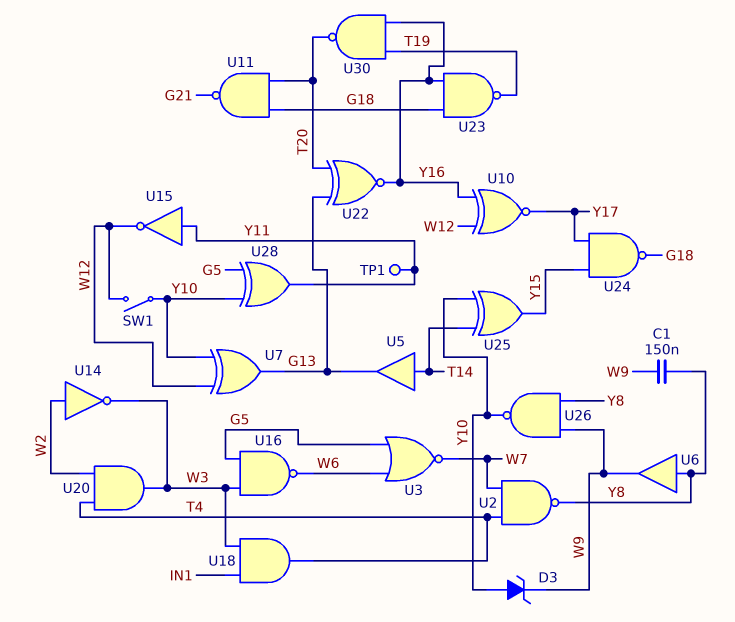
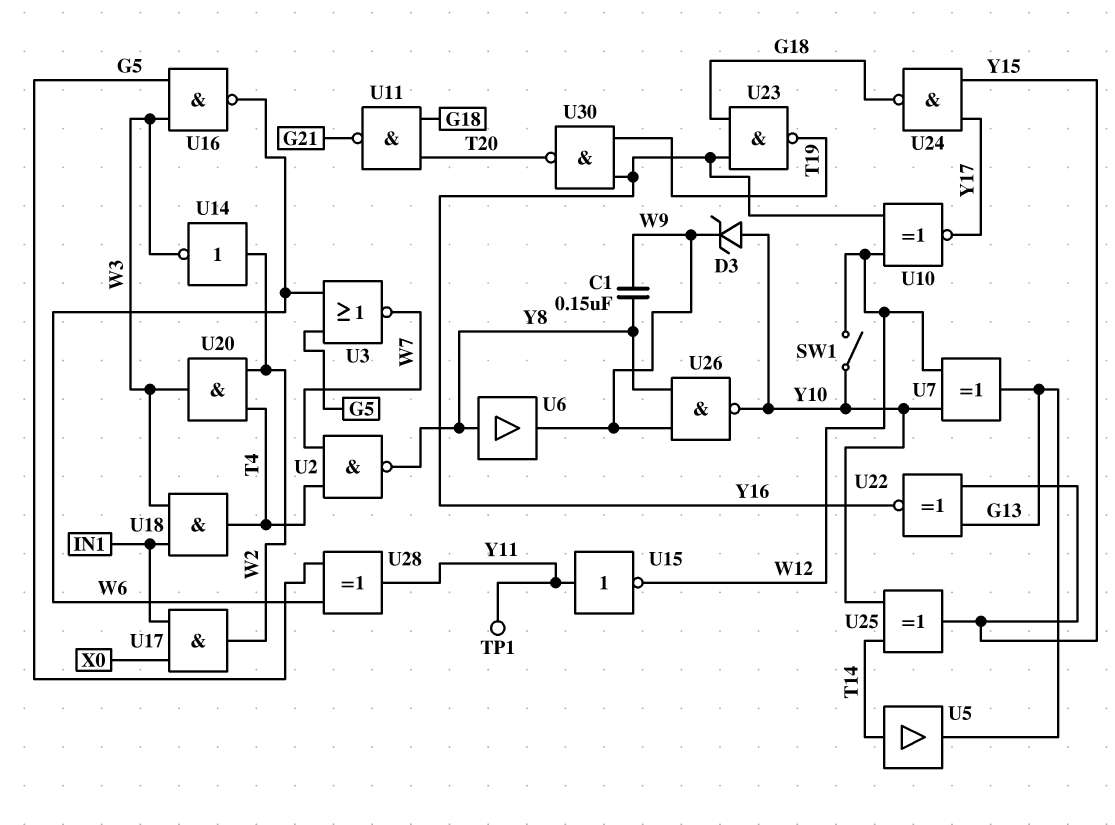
U17: none -> AND (in IN1, in X0, out W2)
U22: XNOR (in G13, in T20, out Y16) -> XNOR (in G13, in Y15, out Y16)
U28: XOR (in G5, in Y10, out Y11) -> XOR (in G5, in W6, out Y11)

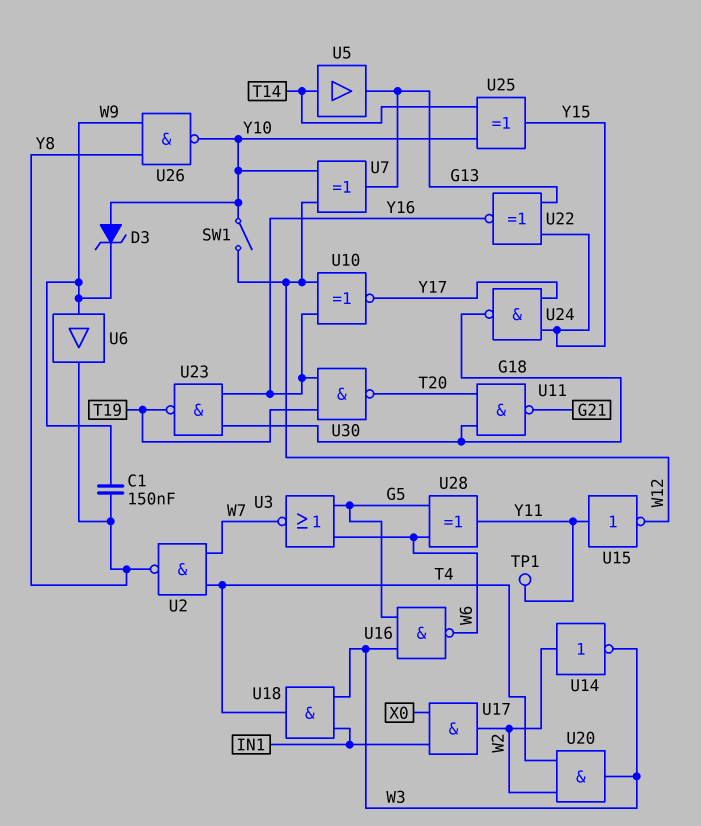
U6: buffer (in Y8, out W9) -> buffer (in W9, out Y8)

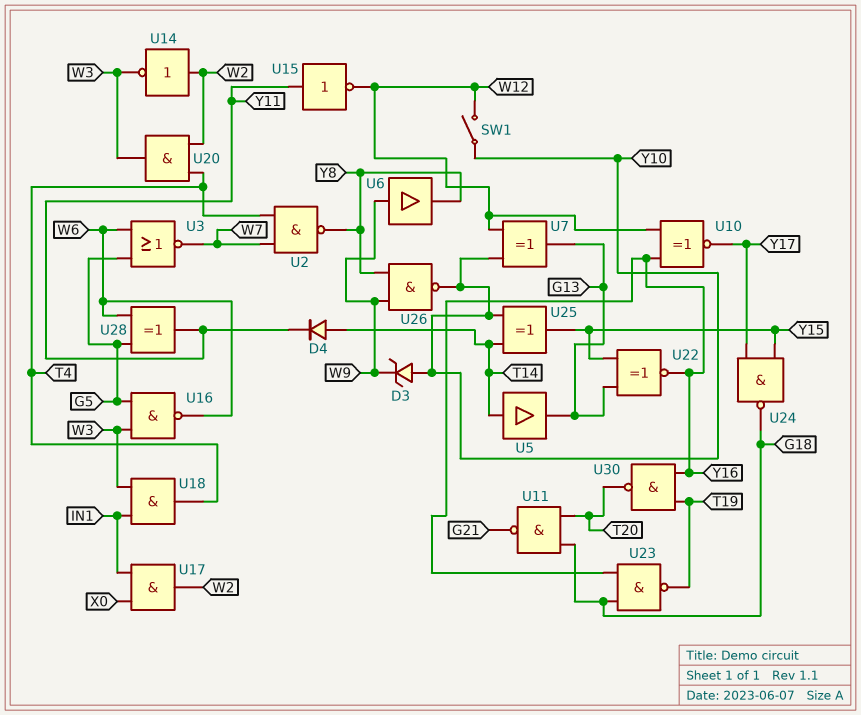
C1: 150nF (W9, Y8) -> none
D4: none -> diode (A T14, K Y11)
TP1: test point (Y11) -> none

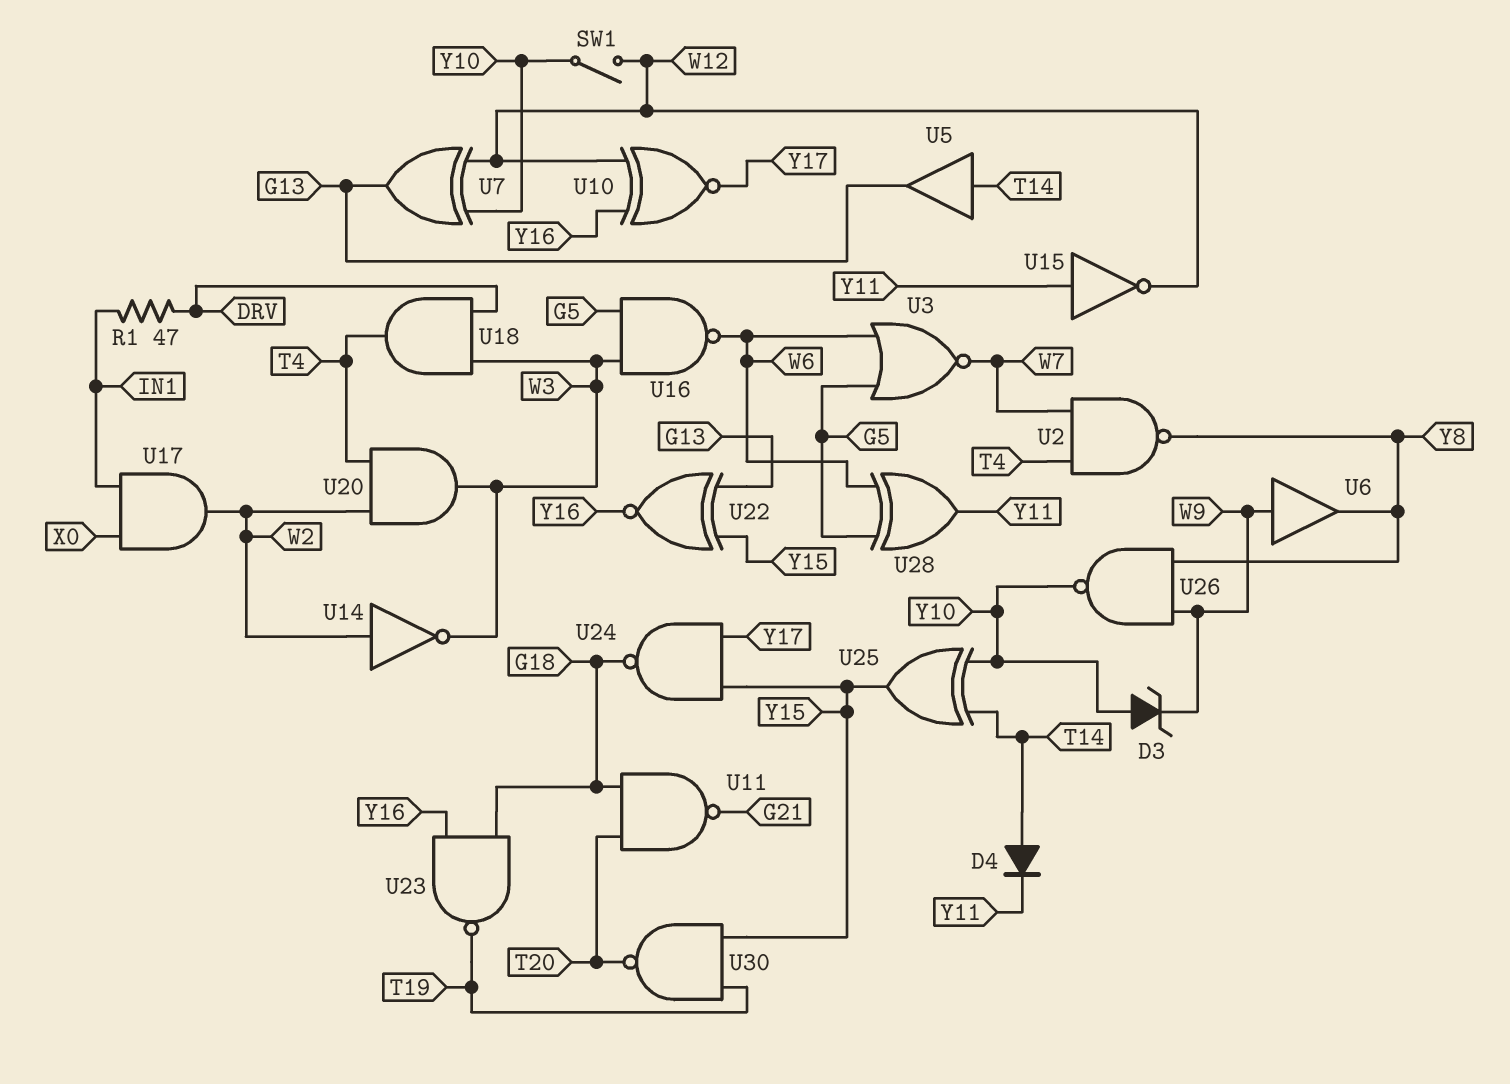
R1: none -> 47 (DRV, IN1)
U18: AND (in IN1, in W3, out T4) -> AND (in DRV, in W3, out T4)
U30: NAND (in T19, in Y16, out T20) -> NAND (in T19, in Y15, out T20)

